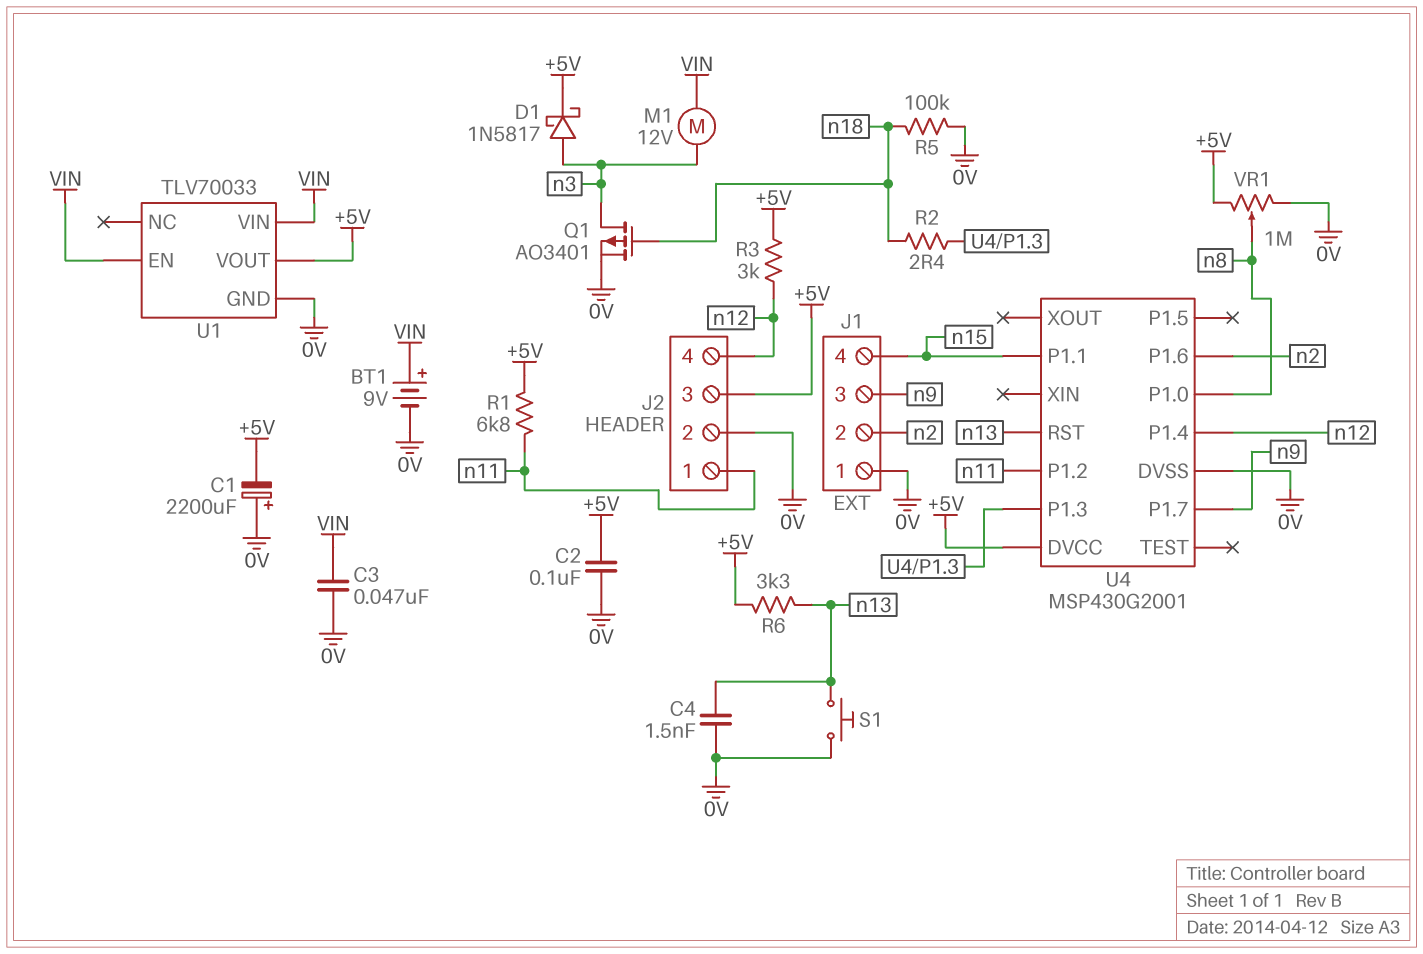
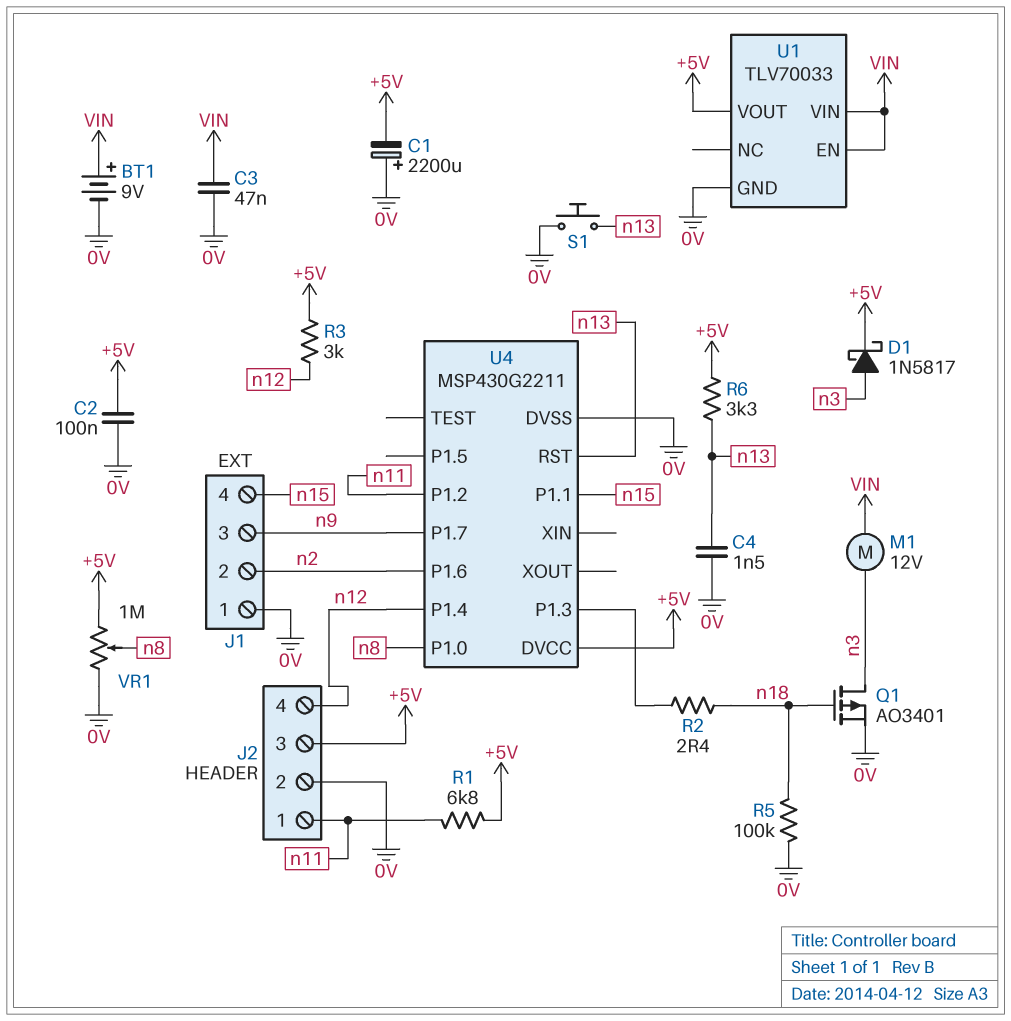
U4: MSP430G2001 -> MSP430G2211

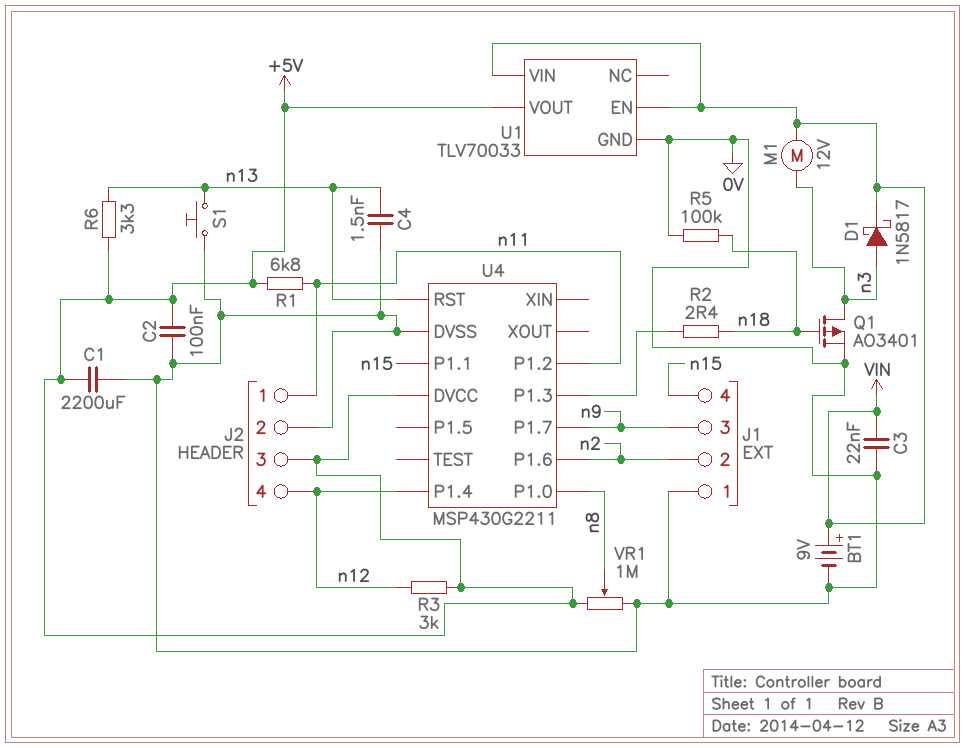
C1: 2200uF (plus 0V, minus +5V) -> 2200uF (+5V, 0V)
C3: 47nF (0V, VIN) -> 22nF (0V, VIN)
D1: schottky 1N5817 (A n3, K +5V) -> schottky 1N5817 (A n3, K VIN)

